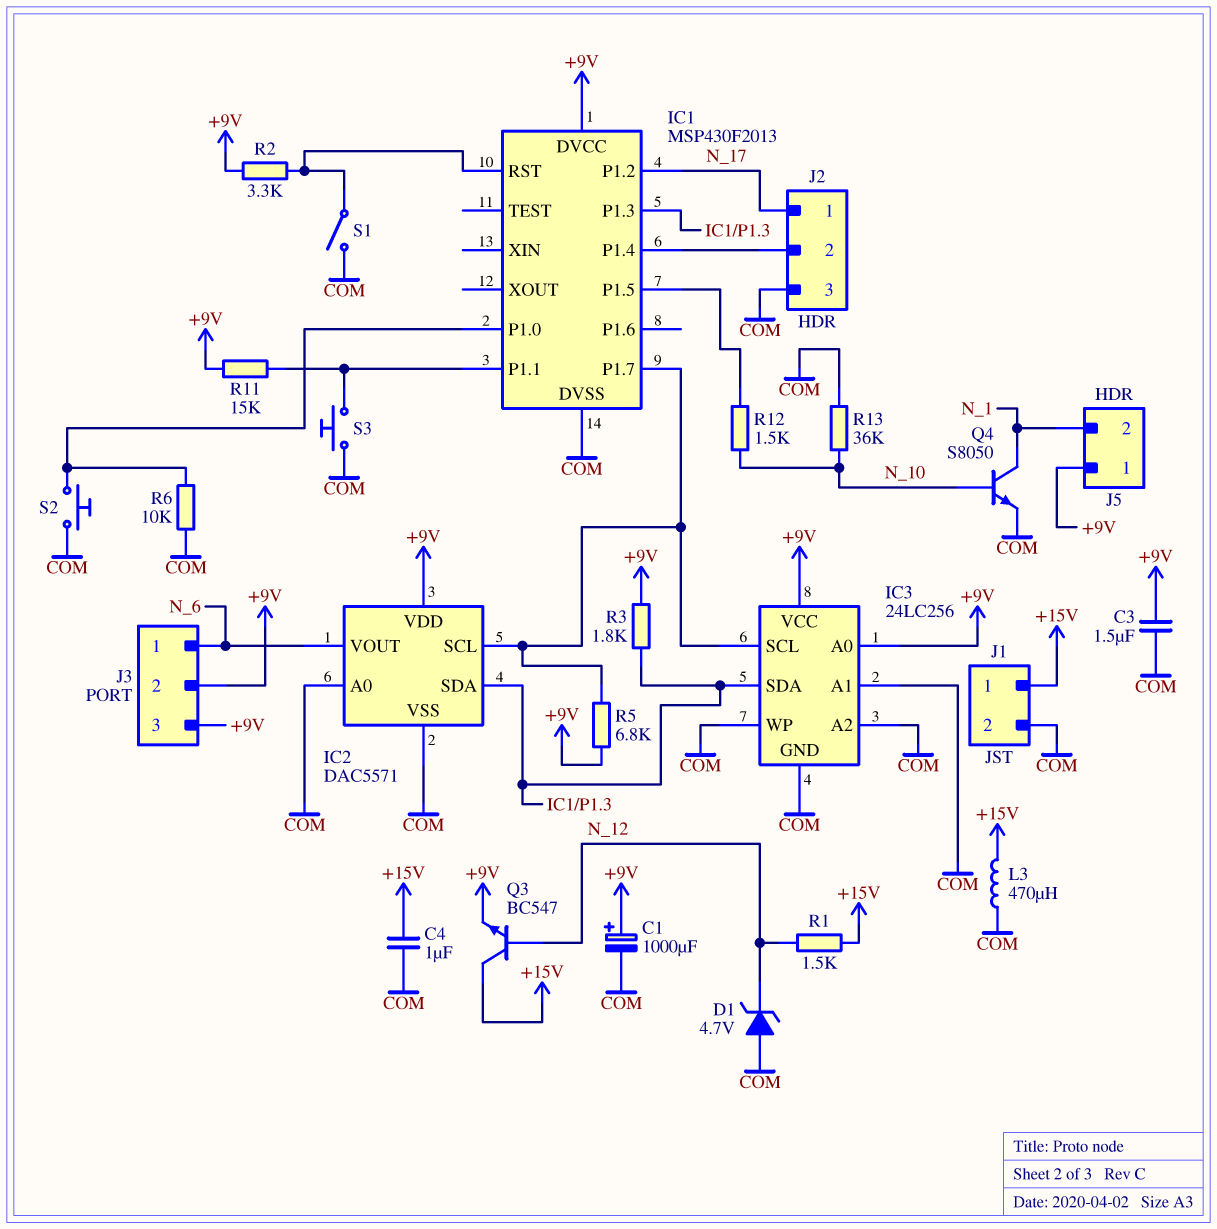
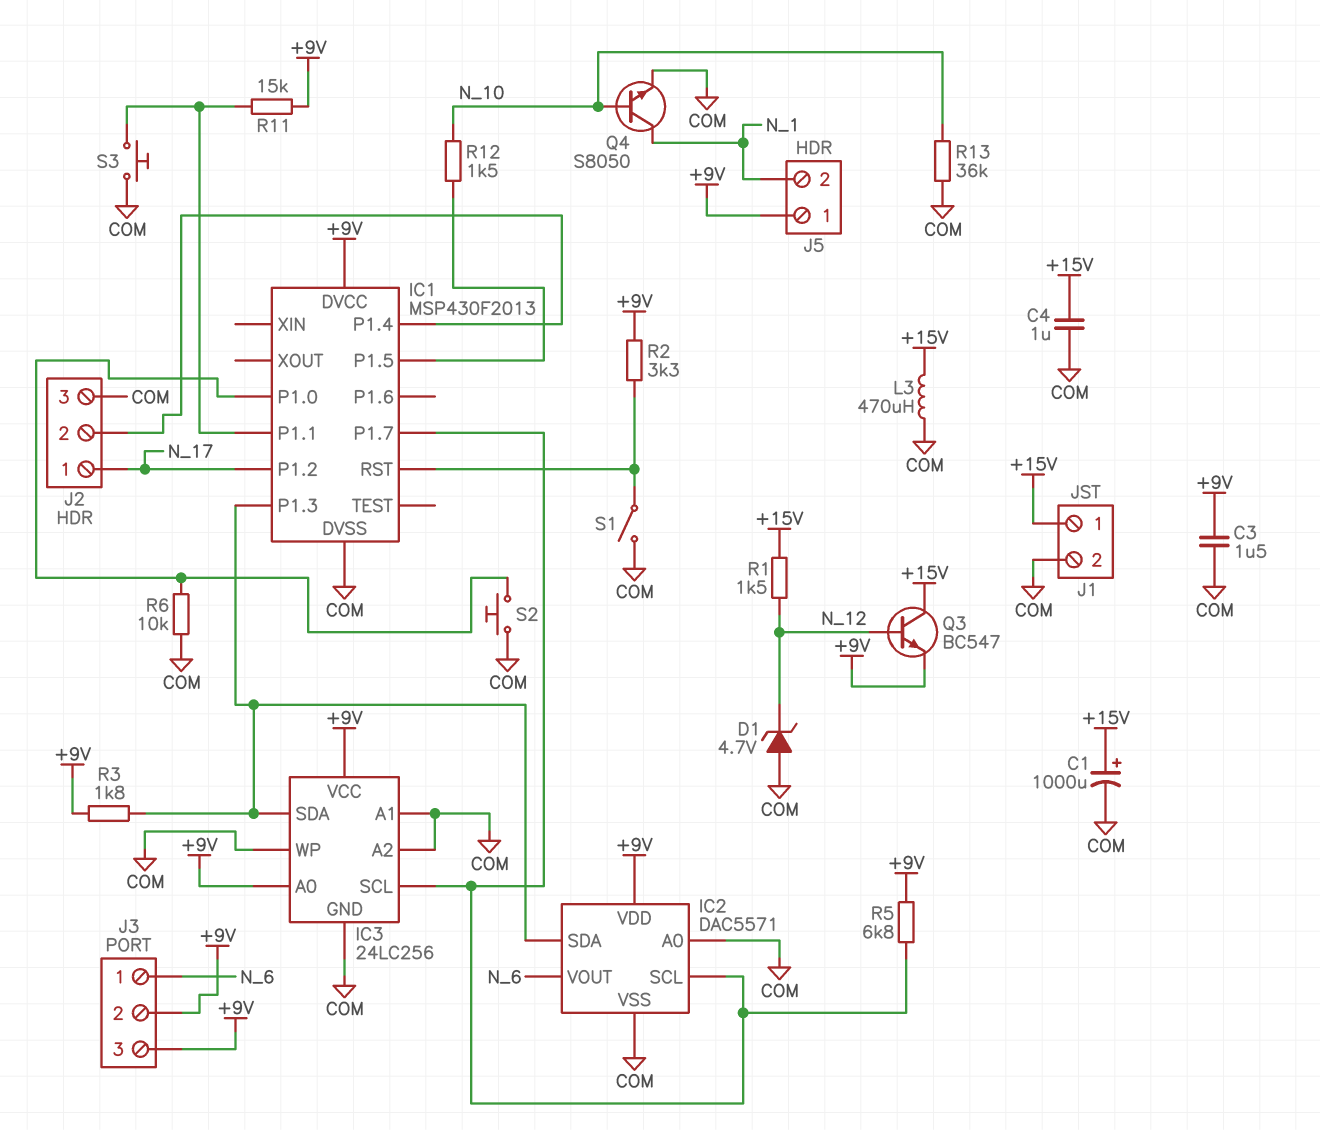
C1: 1000uF (plus +9V, minus COM) -> 1000uF (plus +15V, minus COM)

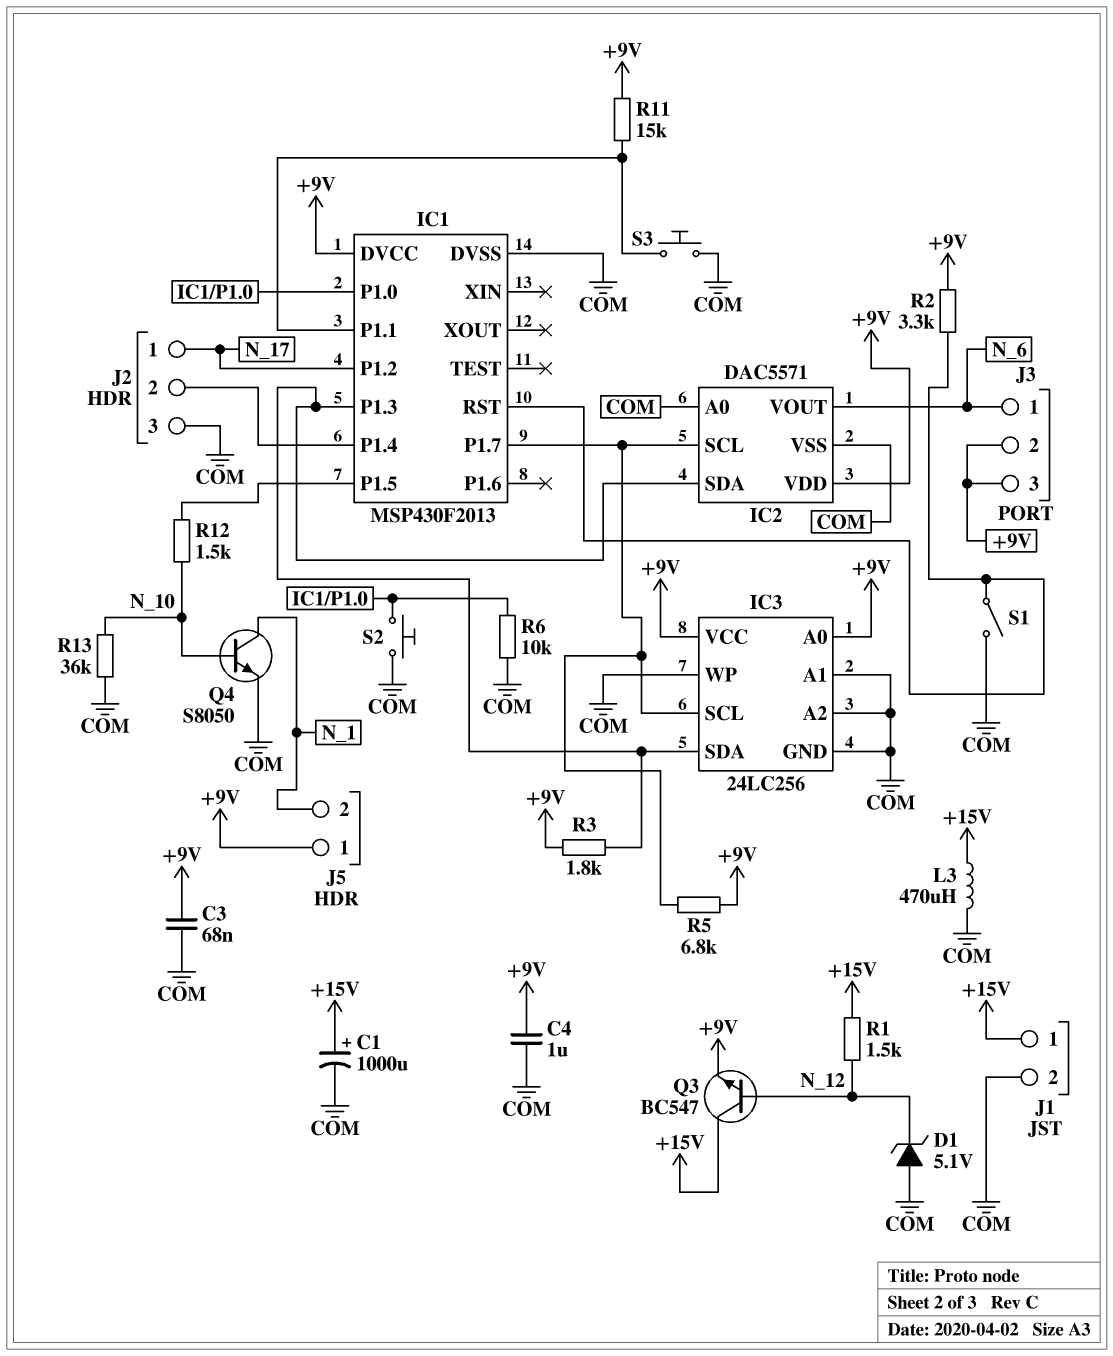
C3: 1.5uF (+9V, COM) -> 68nF (+9V, COM)
C4: 1uF (+15V, COM) -> 1uF (+9V, COM)
D1: zener 4.7V (A COM, K N_12) -> zener 5.1V (A COM, K N_12)

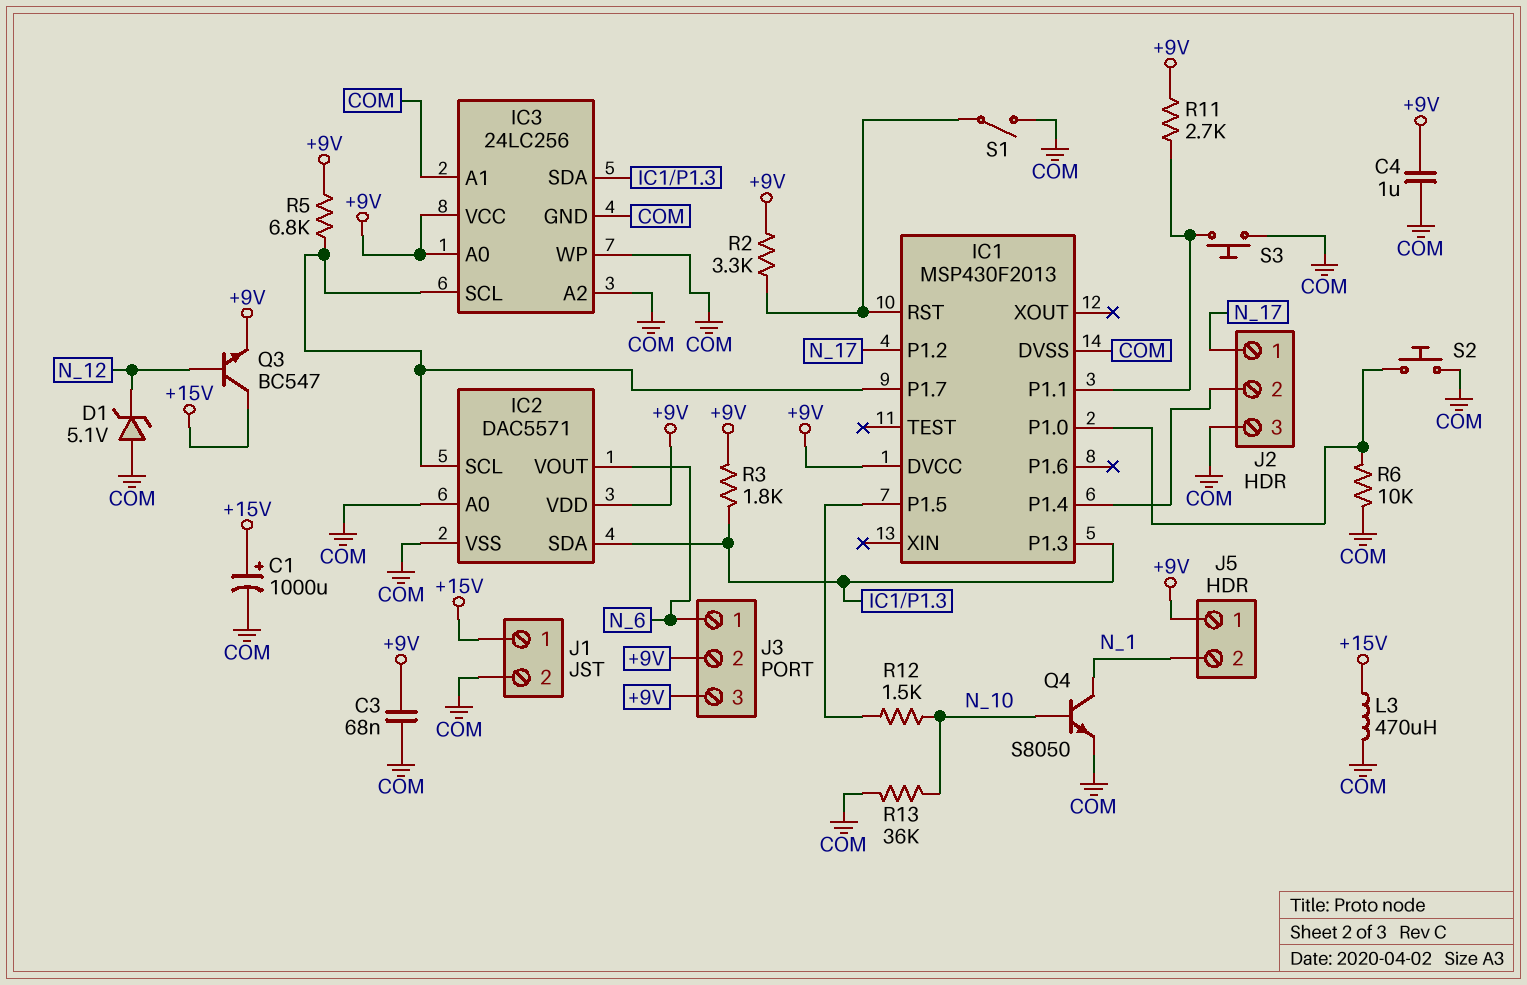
R1: 1.5k (+15V, N_12) -> none
R11: 15k (+9V, IC1/P1.1) -> 2.7k (+9V, IC1/P1.1)

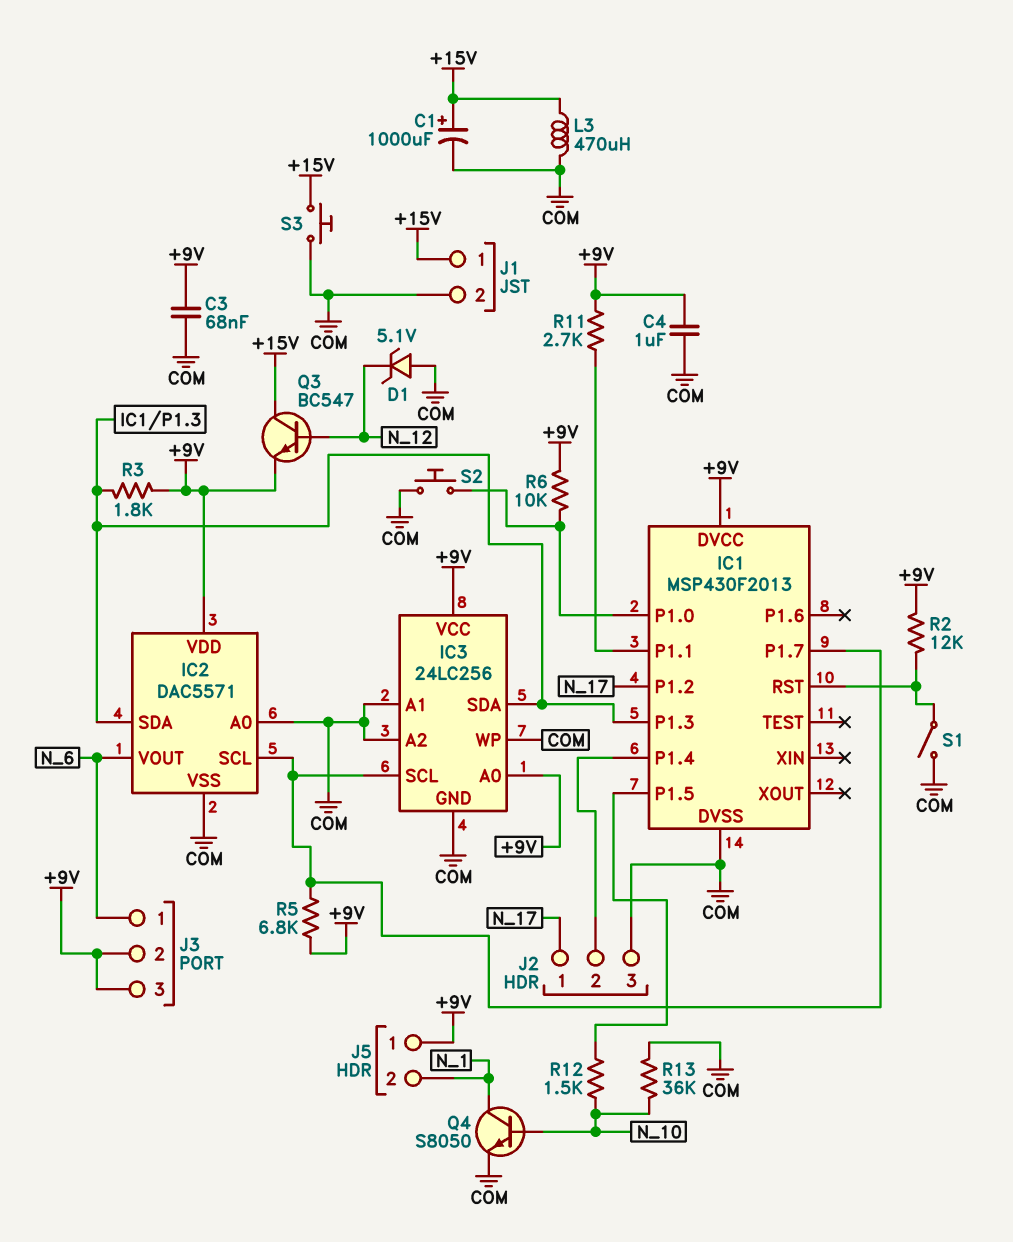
R2: 3.3k (+9V, IC1/RST) -> 12k (+9V, IC1/RST)
R6: 10k (COM, IC1/P1.0) -> 10k (+9V, IC1/P1.0)
S3: button (COM, IC1/P1.1) -> button (+15V, COM)

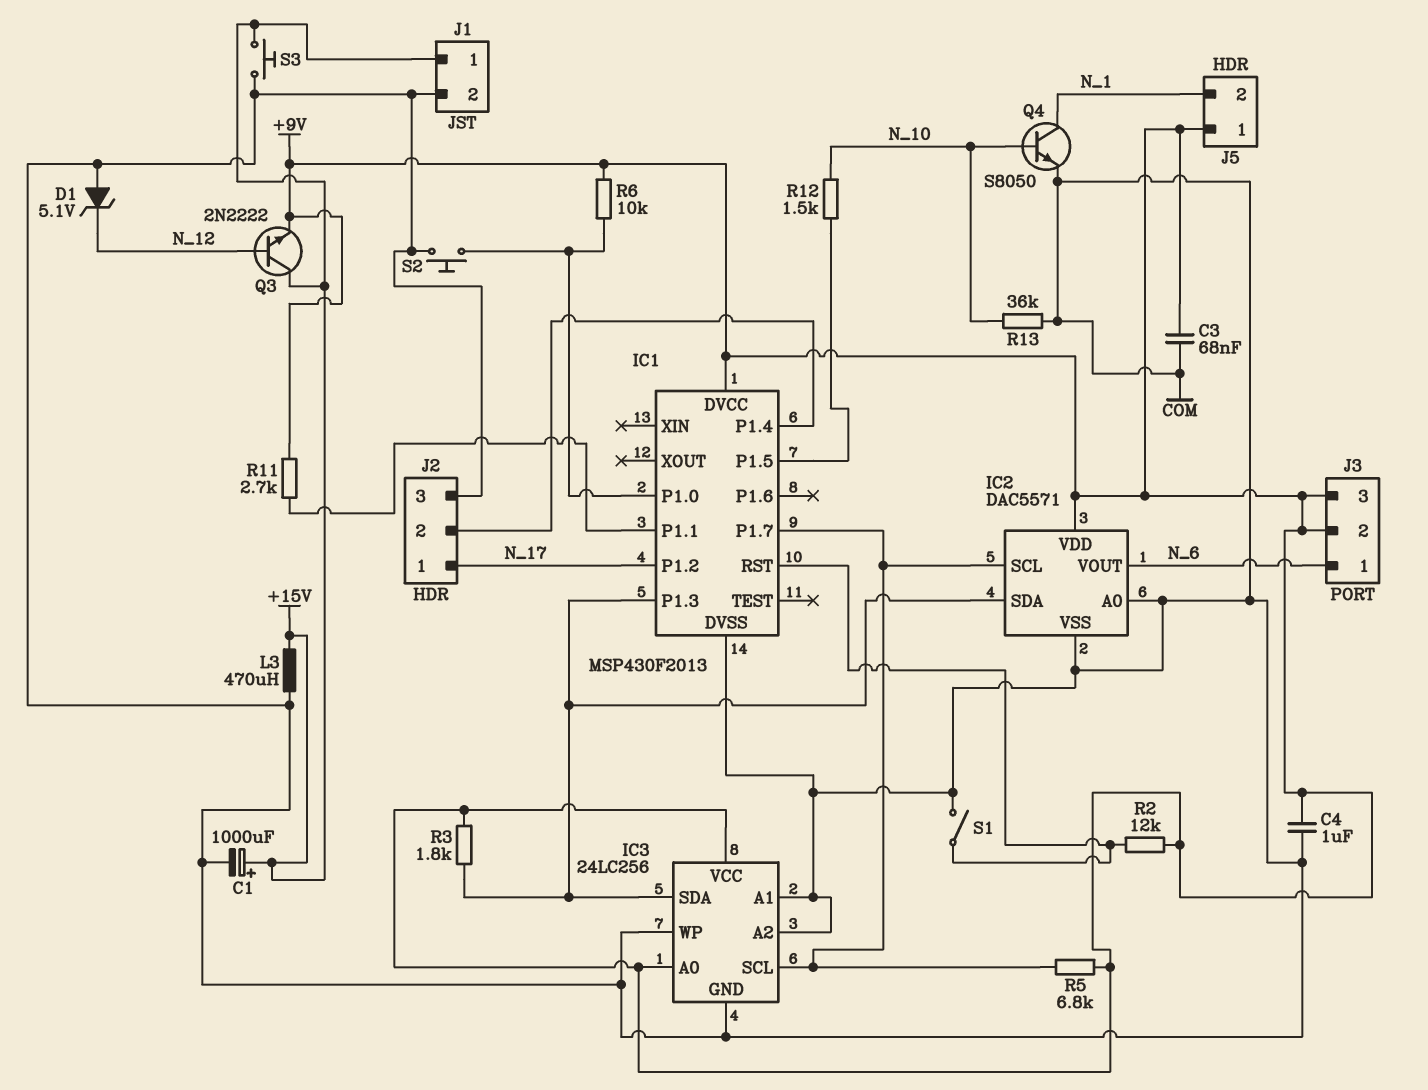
Q3: NPN BC547 (B N_12, C +15V, E +9V) -> NPN 2N2222 (B N_12, C +15V, E +9V)

